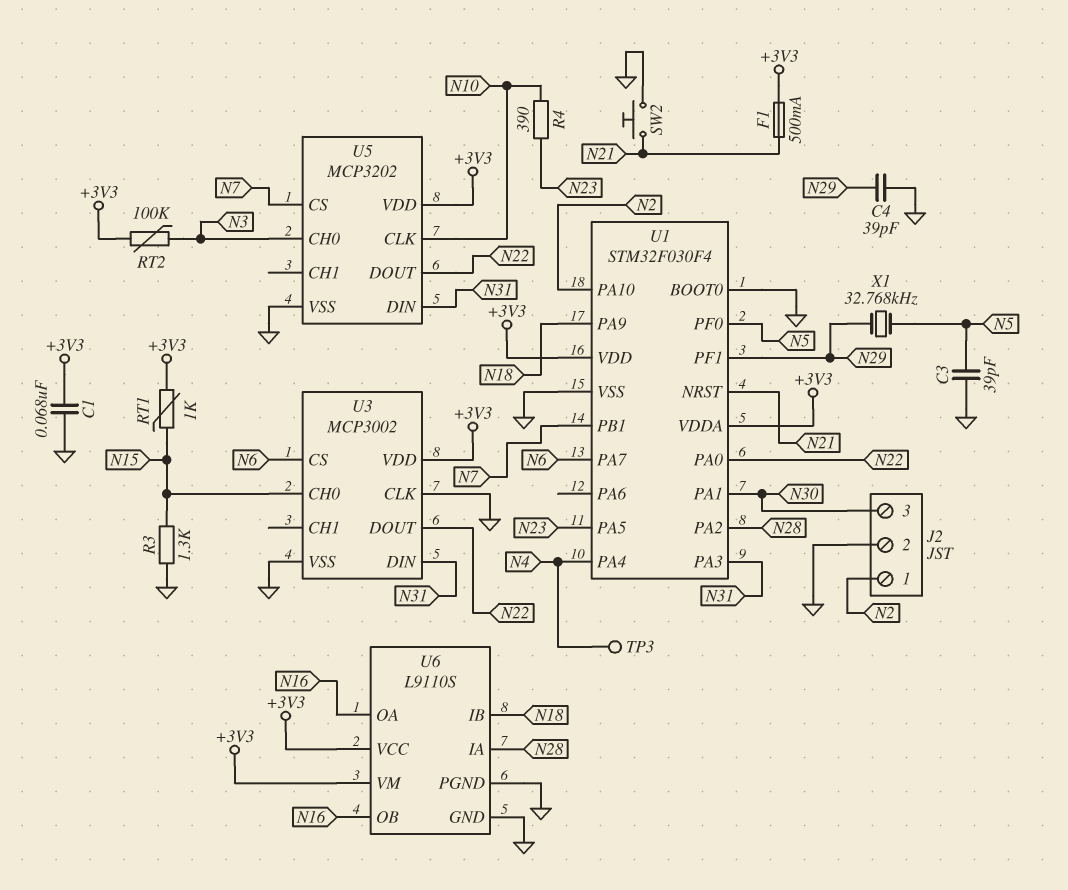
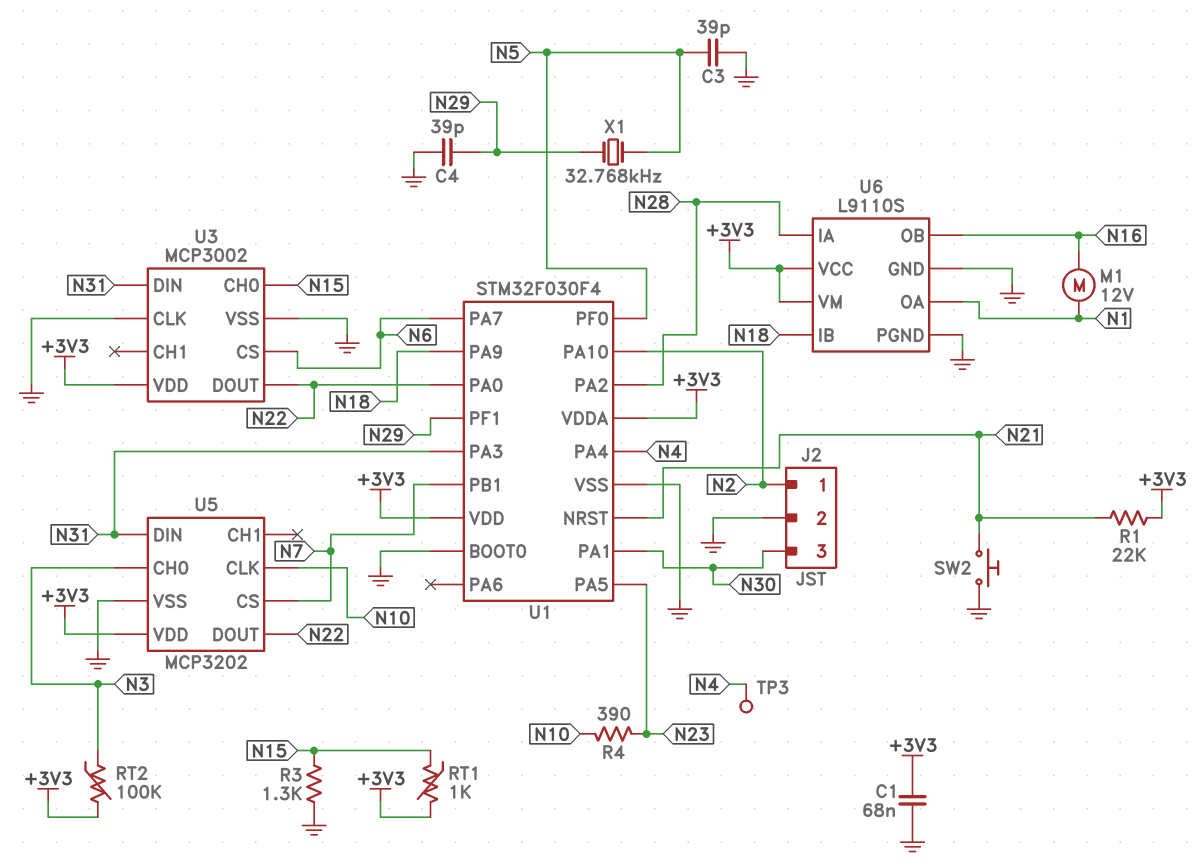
F1: 500mA (+3V3, N21) -> none
M1: none -> motor 12V (N1, N16)
R1: none -> 22k (+3V3, N21)
U6 pin OA: N16 -> N1

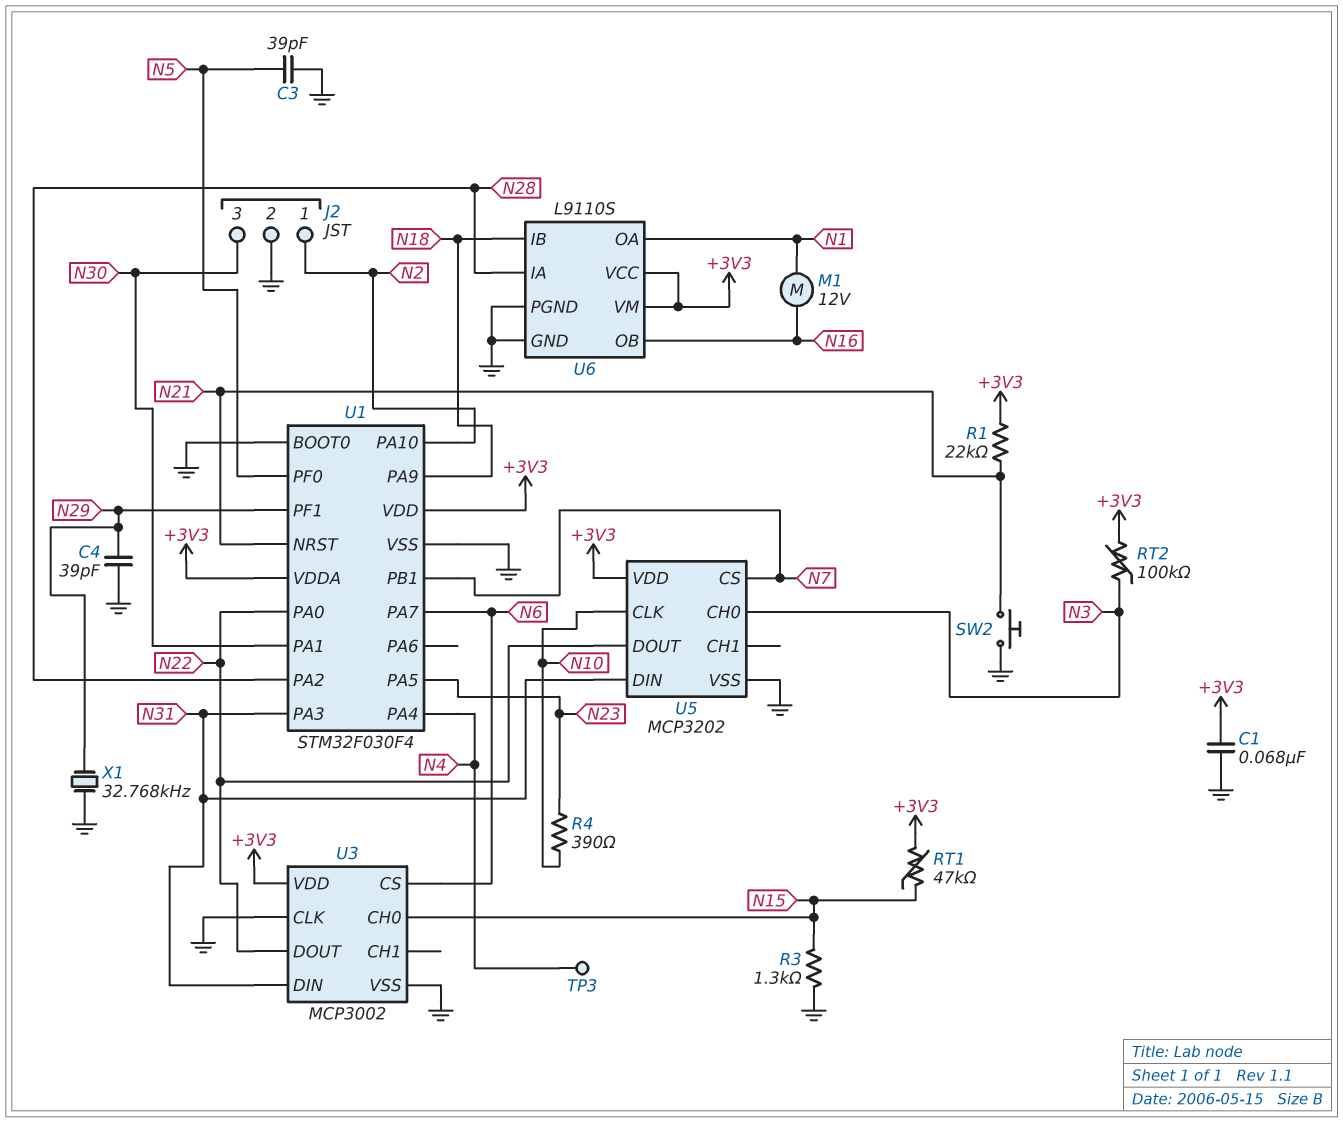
RT1: 1k (+3V3, N15) -> 47k (+3V3, N15)
X1: 32.768kHz (N5, N29) -> 32.768kHz (GND, N29)

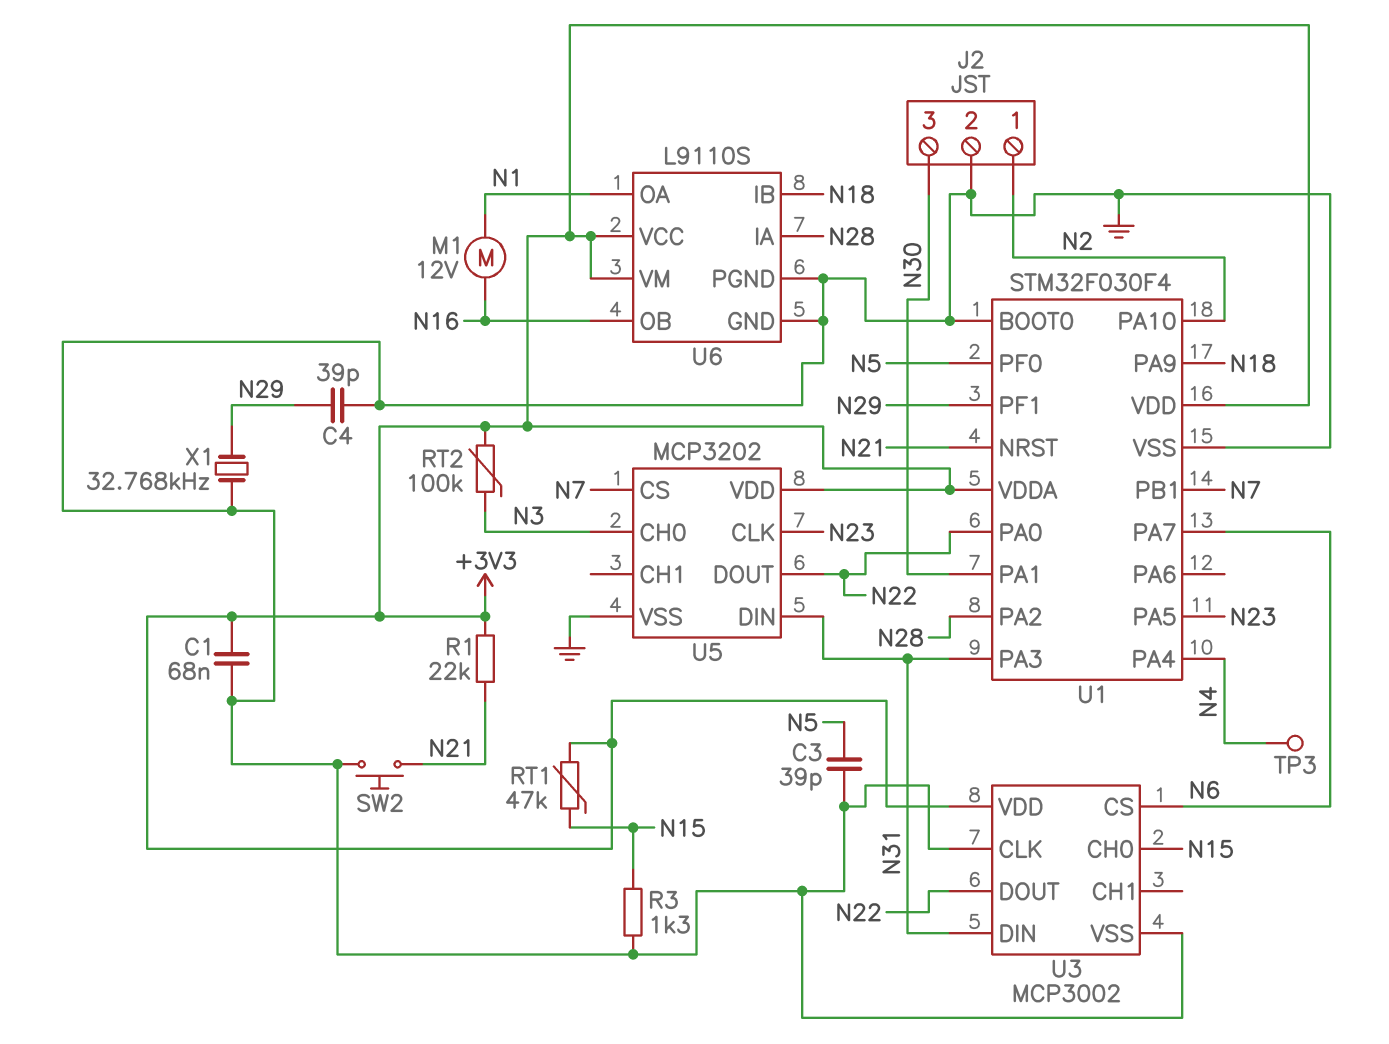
R4: 390 (N10, N23) -> none
U5 pin CLK: N10 -> N23

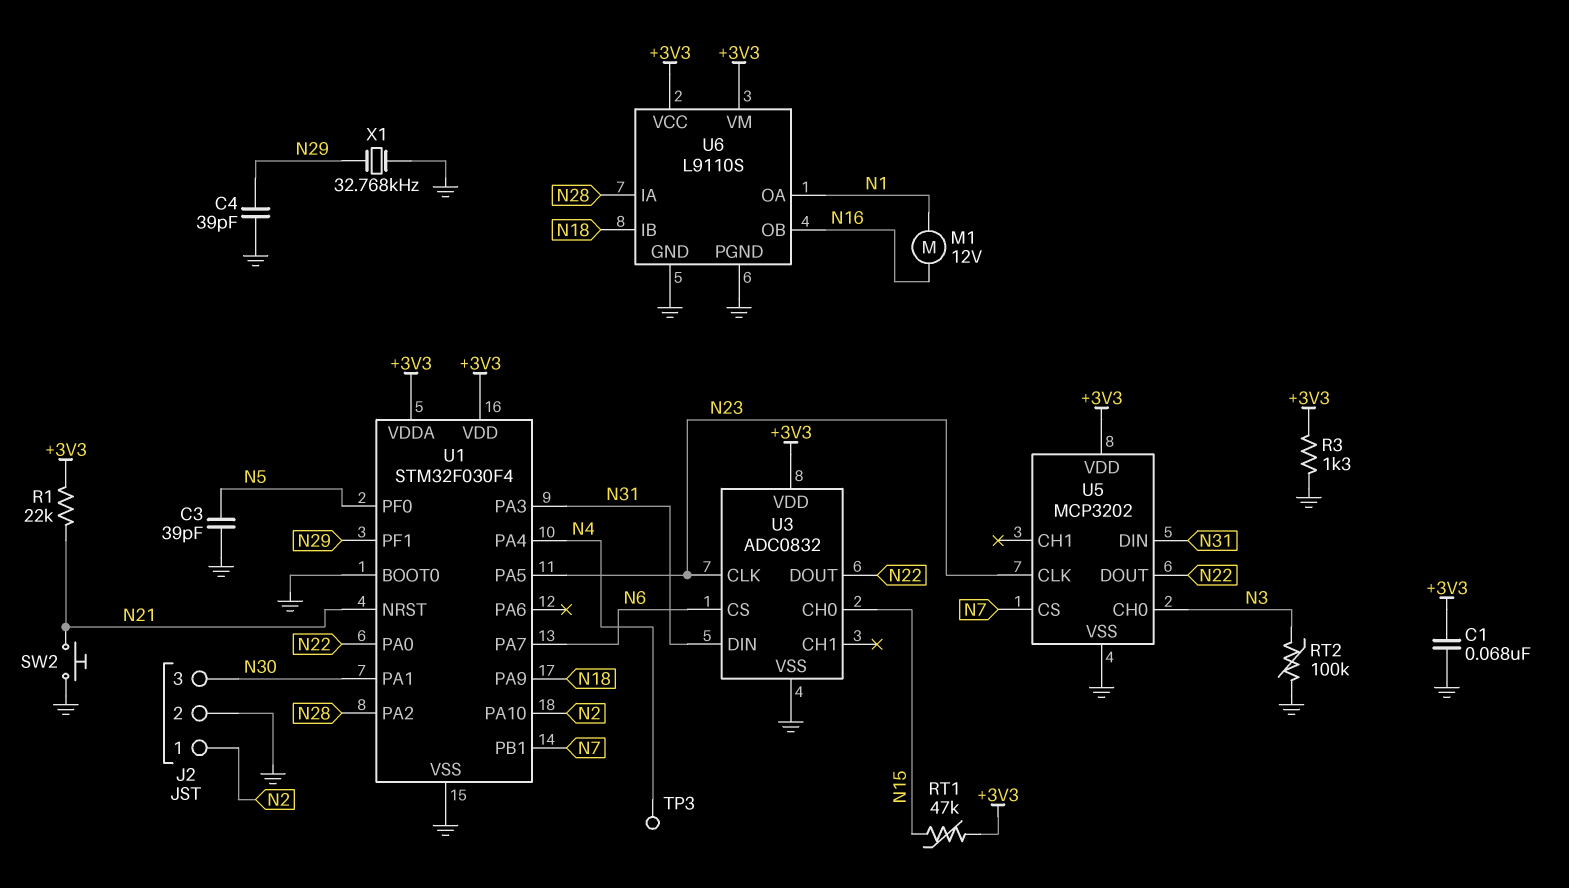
R3: 1.3k (GND, N15) -> 1.3k (+3V3, GND)
RT2: 100k (+3V3, N3) -> 100k (GND, N3)
U3: MCP3002 -> ADC0832
U3 pin CLK: GND -> N23

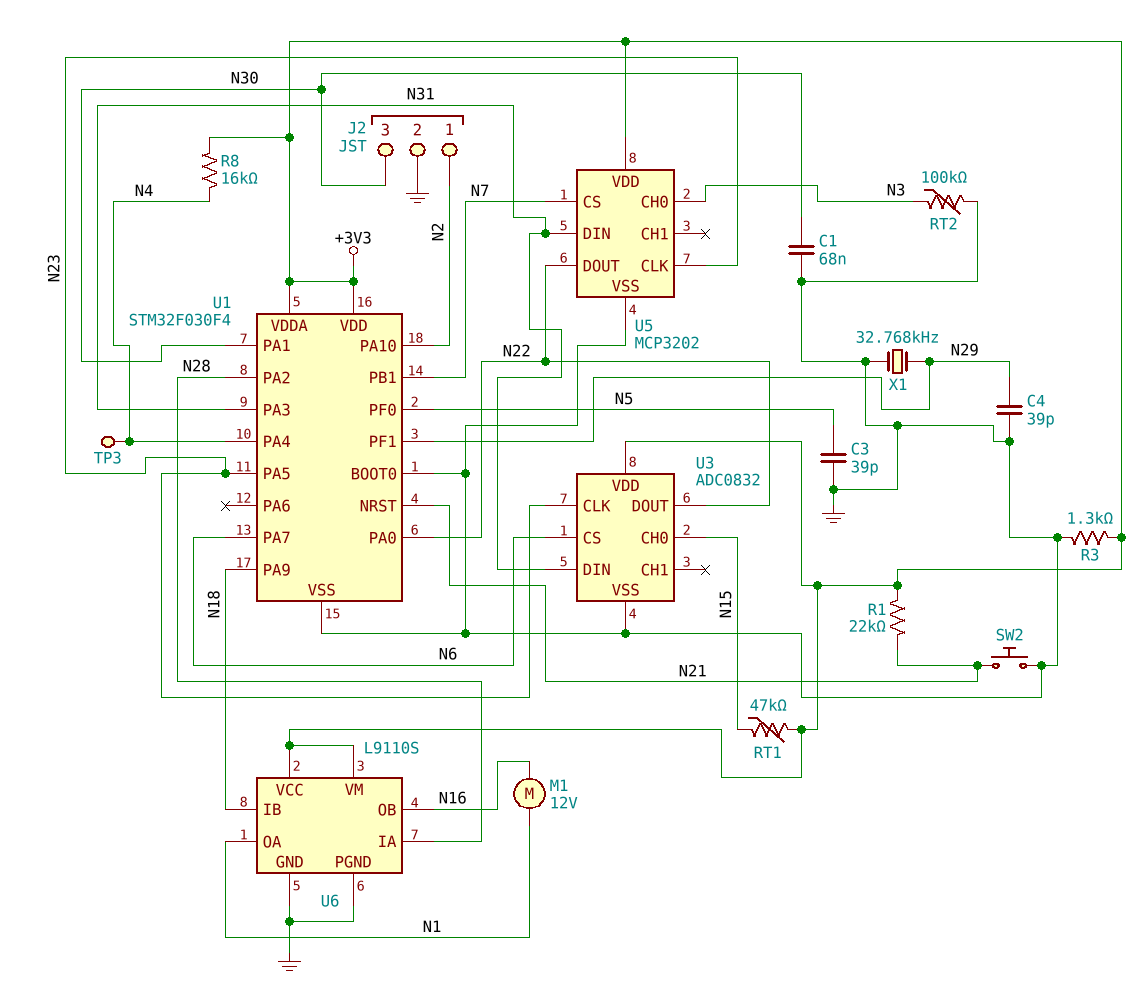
C1: 68nF (+3V3, GND) -> 68nF (GND, N30)
R8: none -> 16k (+3V3, N4)

